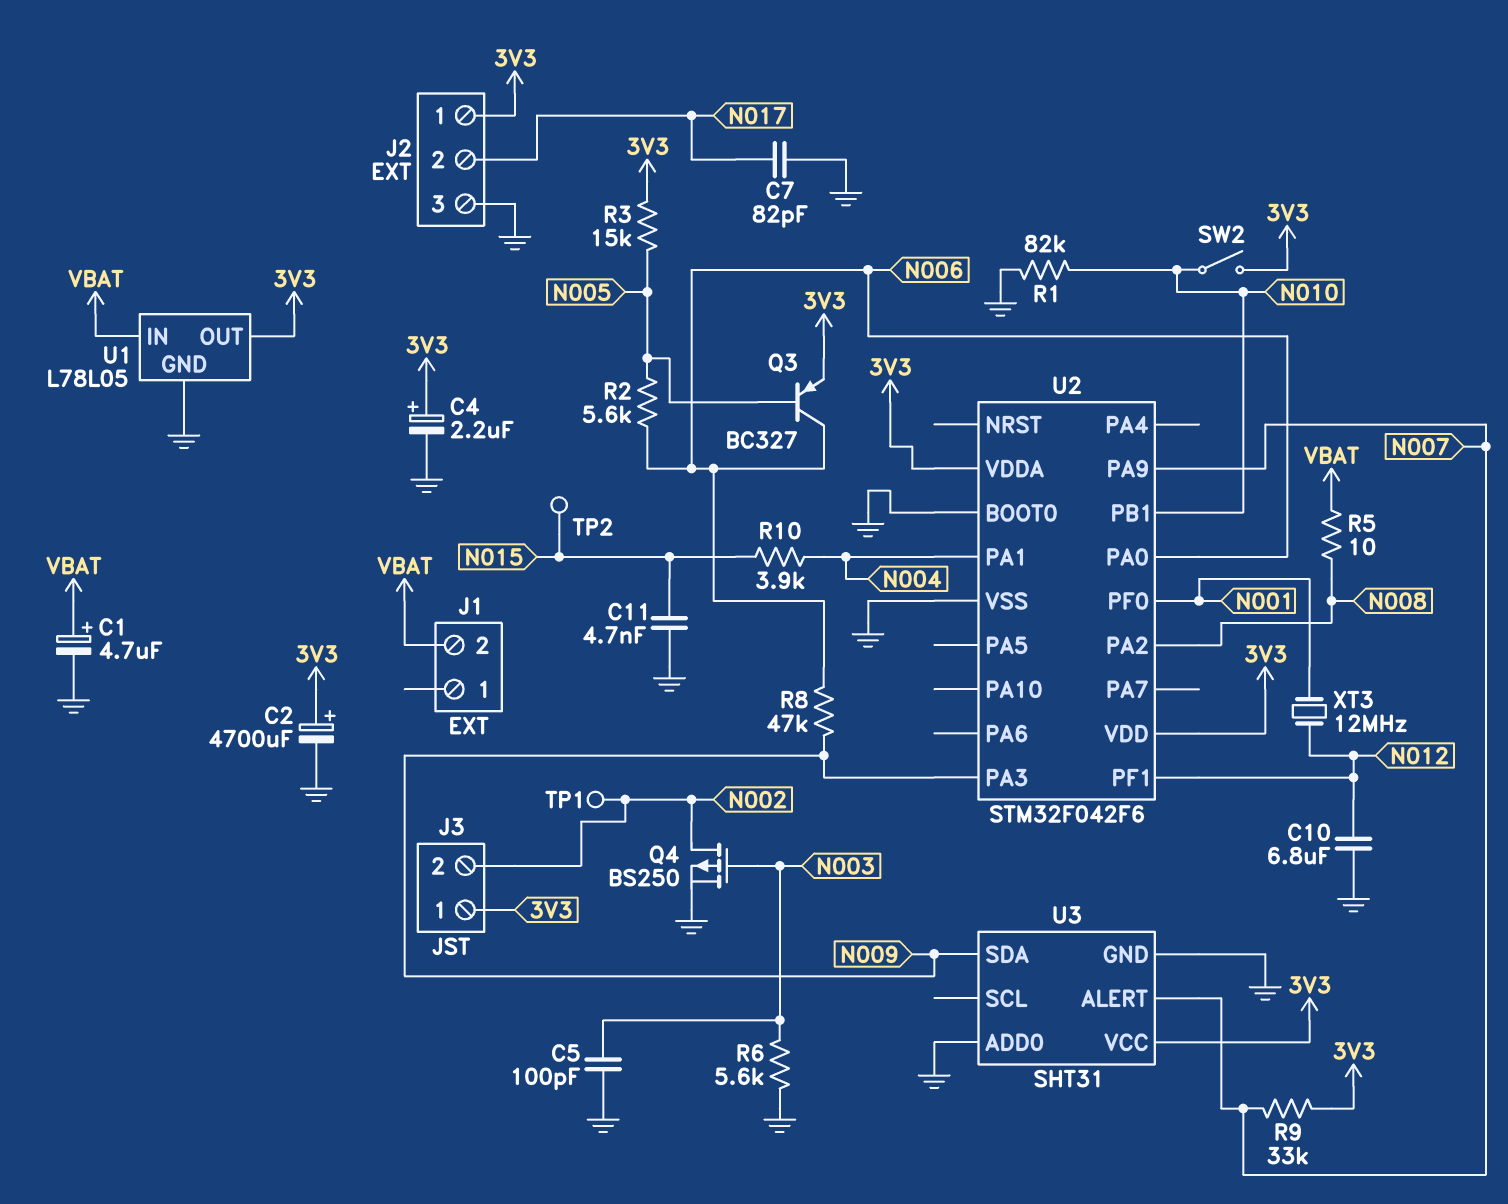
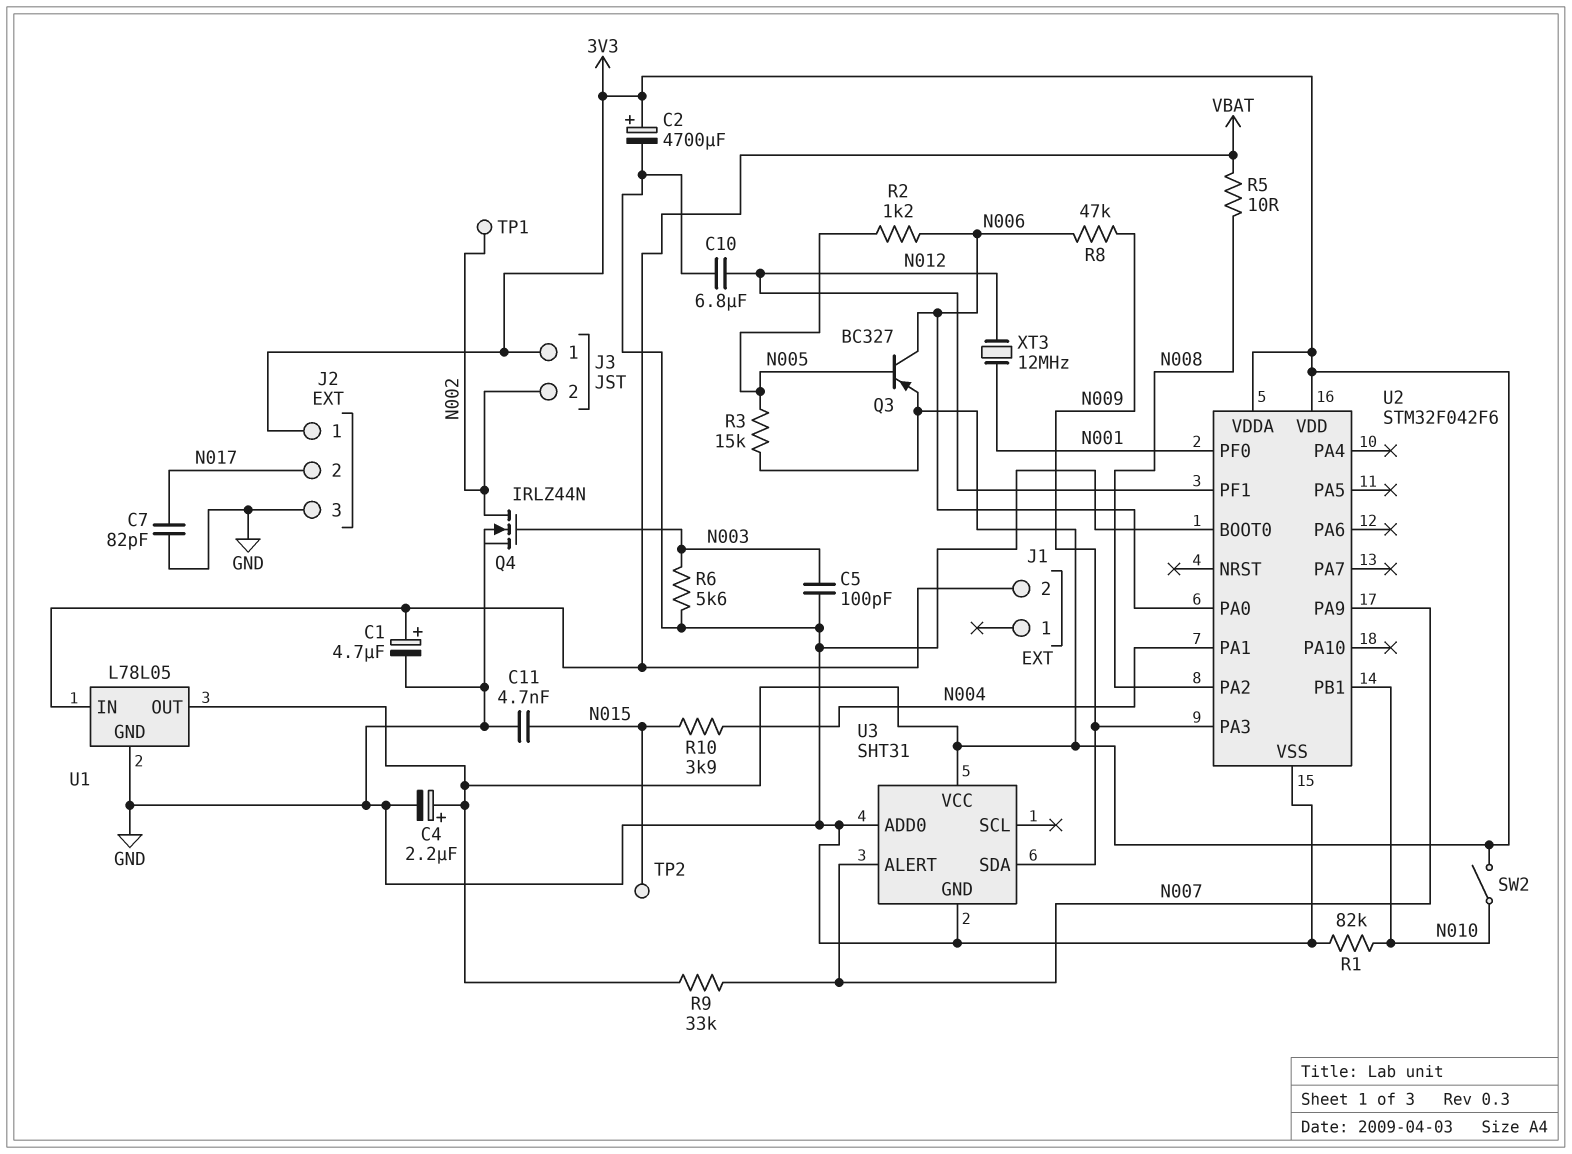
Q4: PMOS BS250 (G N003, D N002, S GND) -> NMOS IRLZ44N (G N003, D N002, S GND)
R2: 5.6k (N005, N006) -> 1.2k (N005, N006)

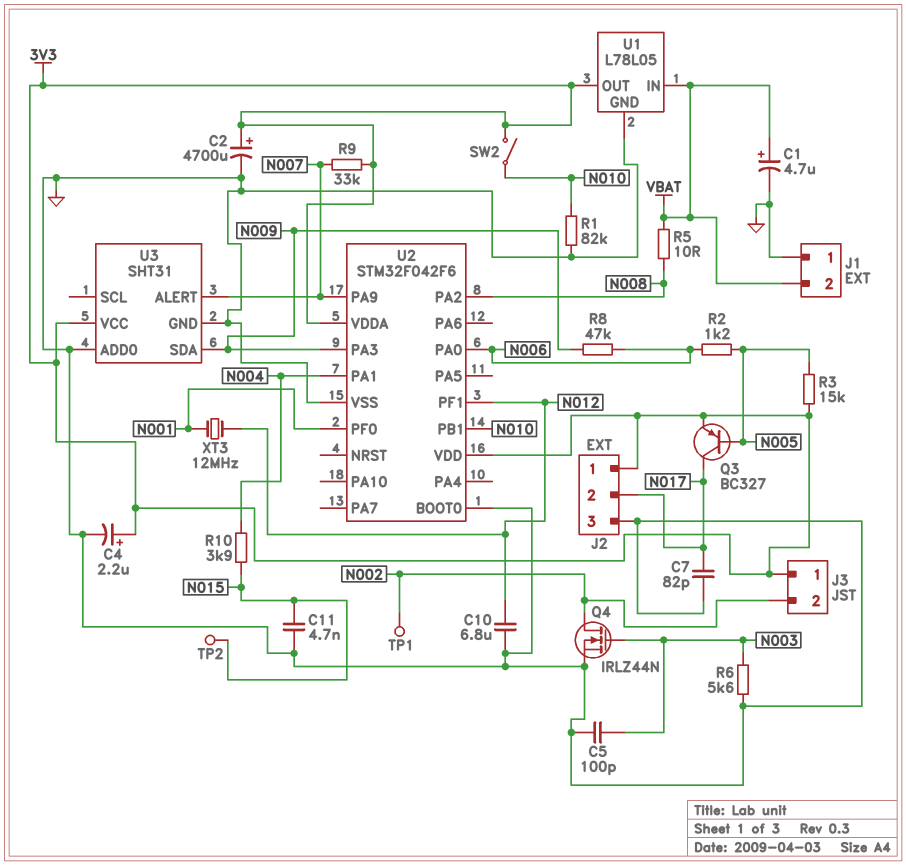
J1 pin 1: none -> GND
Q3: PNP BC327 (B N005, C N006, E 3V3) -> PNP BC327 (B N005, C N017, E 3V3)

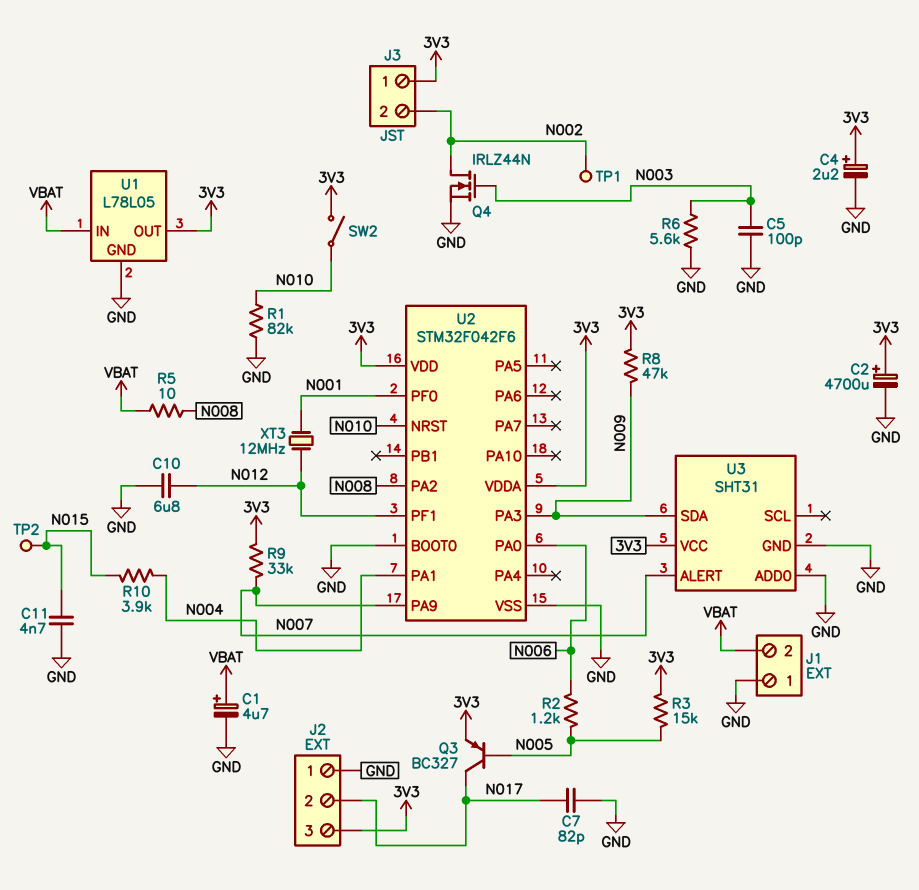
J2 pin 1: 3V3 -> GND
J2 pin 3: GND -> 3V3
R8: 47k (N006, N009) -> 47k (3V3, N009)
U2 pin NRST: none -> N010
U2 pin PB1: N010 -> none

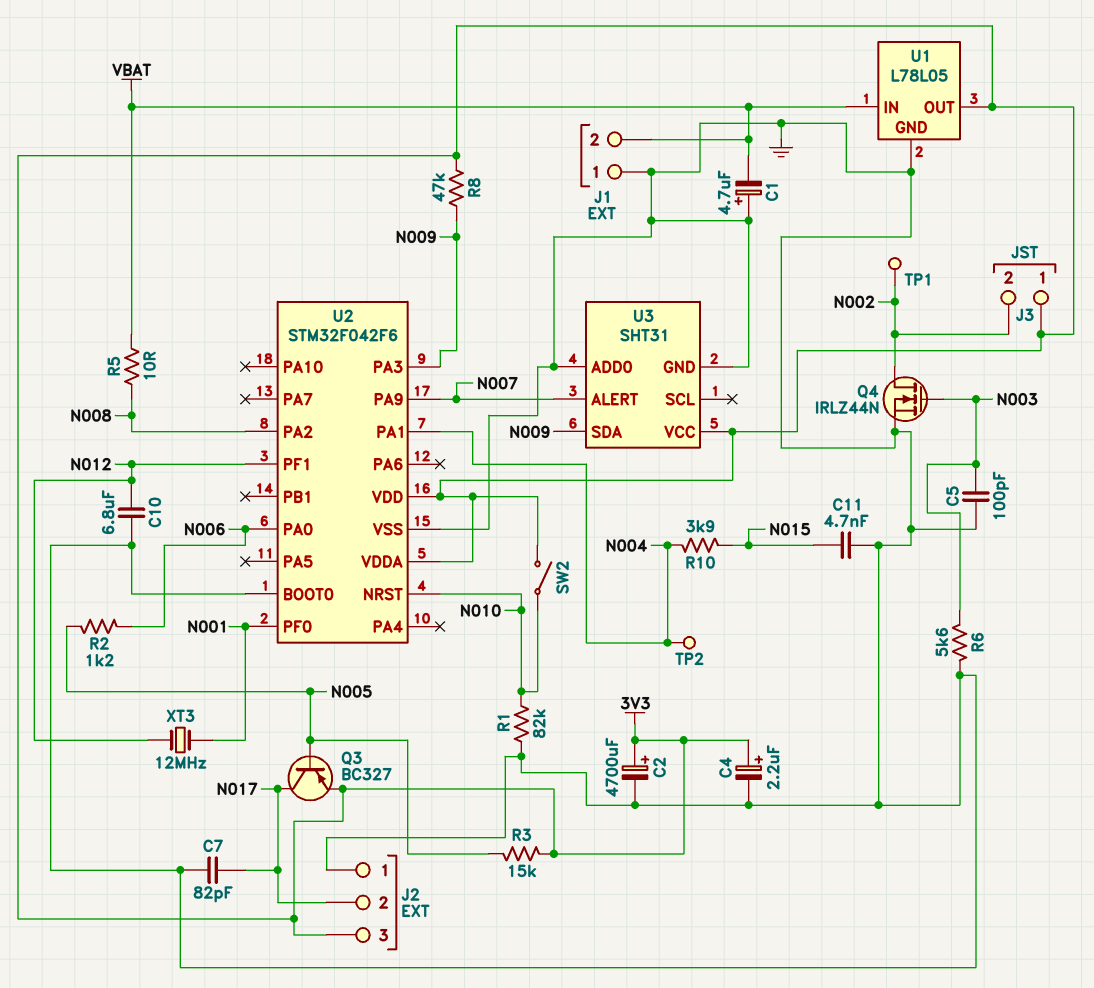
C1: 4.7uF (plus VBAT, minus GND) -> 4.7uF (plus GND, minus VBAT)
R9: 33k (3V3, N007) -> none
TP2: test point (N015) -> test point (N004)

